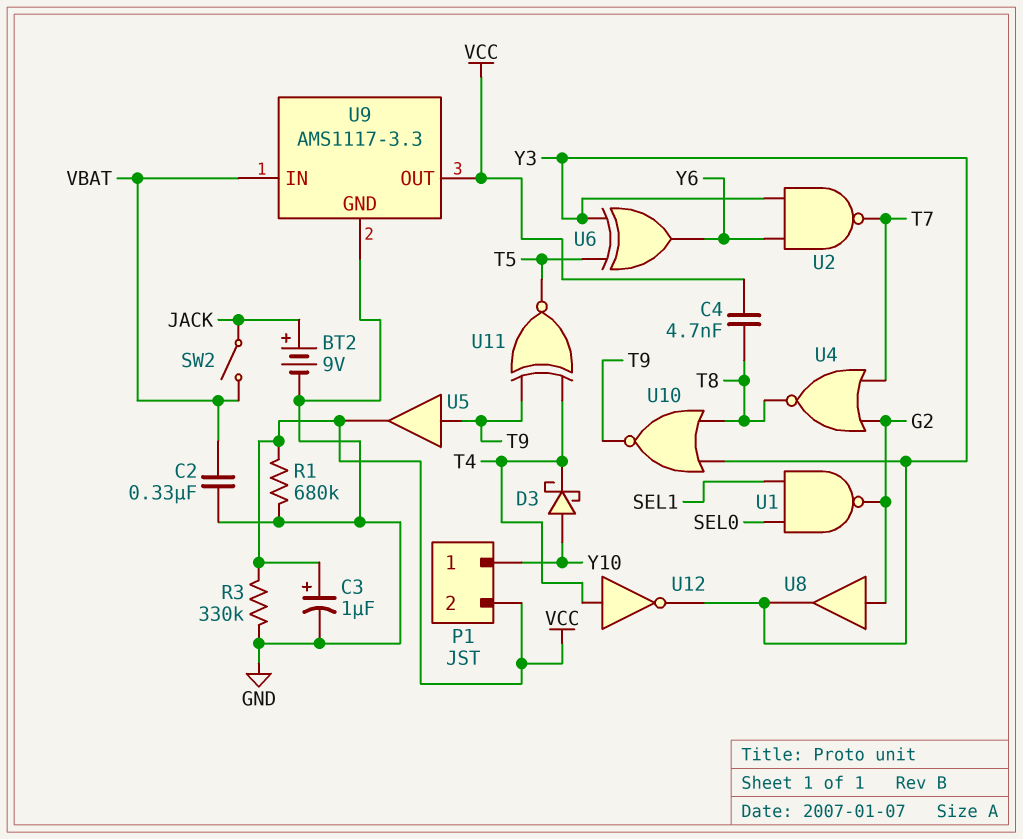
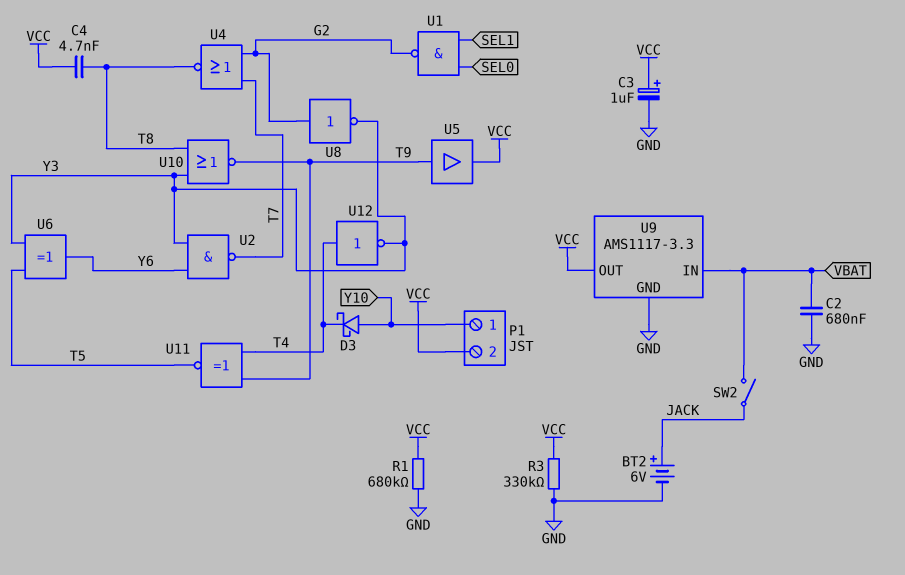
BT2: 9V (plus JACK, minus GND) -> 6V (plus JACK, minus GND)
C2: 330nF (GND, VBAT) -> 680nF (GND, VBAT)
U8: buffer (in G2, out Y3) -> NOT (in G2, out Y3)

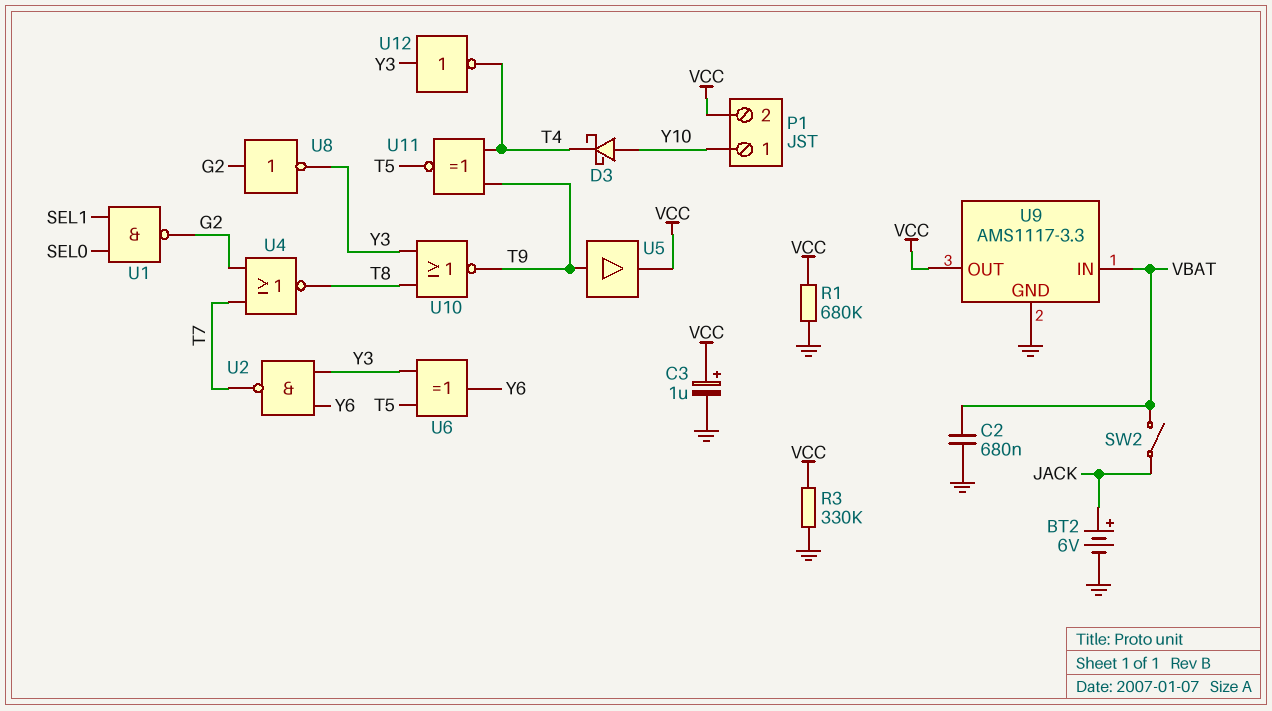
C4: 4.7nF (T8, VCC) -> none
U12: NOT (in T4, out Y3) -> NOT (in Y3, out T4)

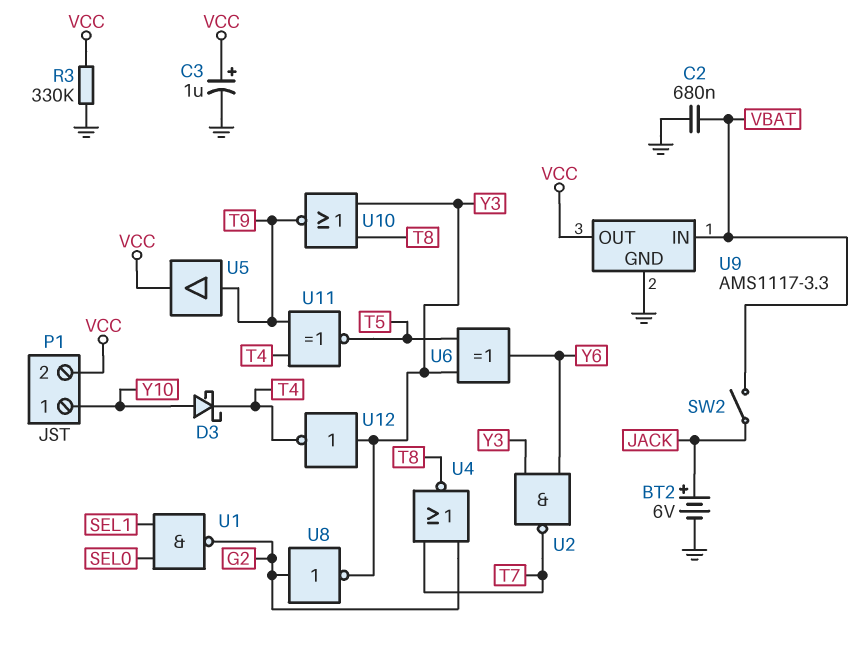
R1: 680k (GND, VCC) -> none

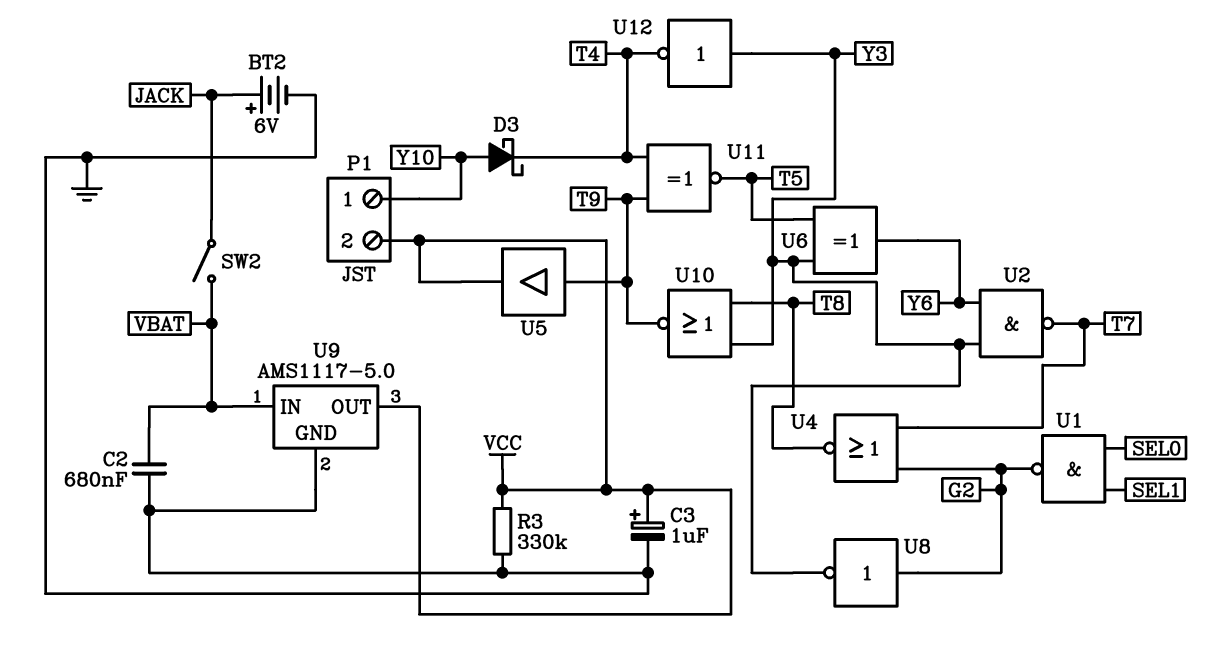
U9: AMS1117-3.3 -> AMS1117-5.0

